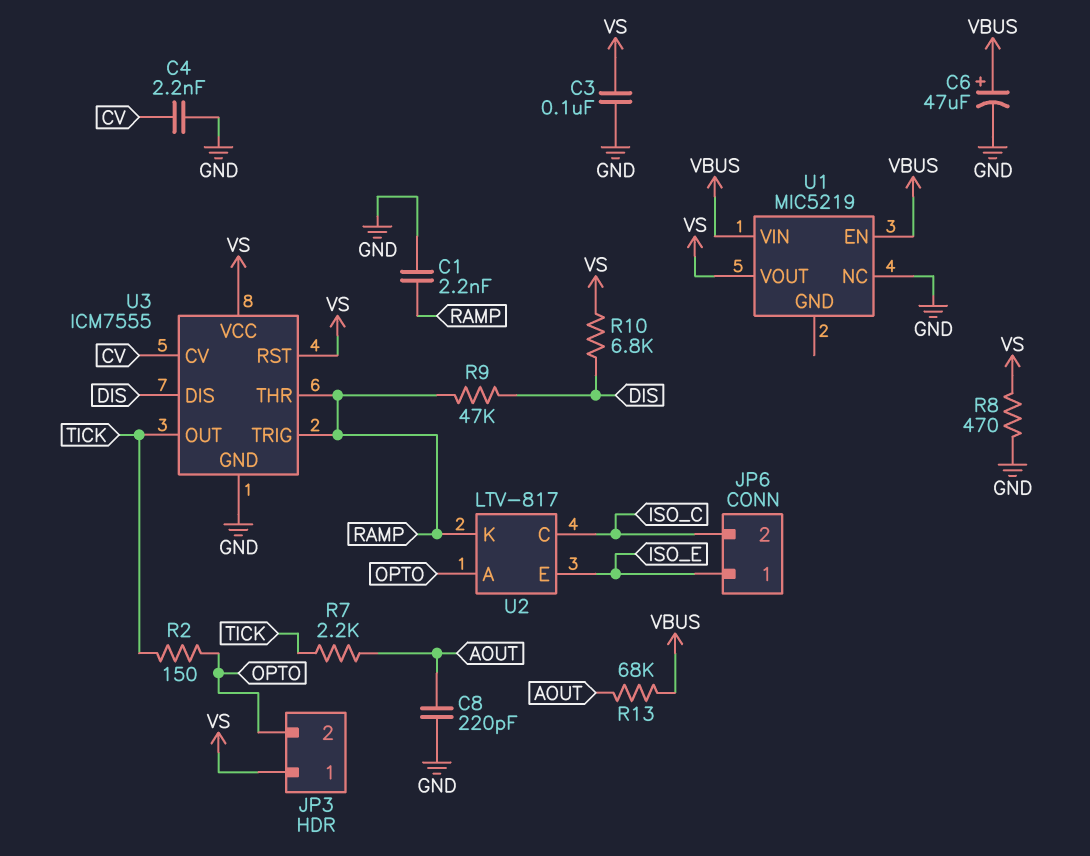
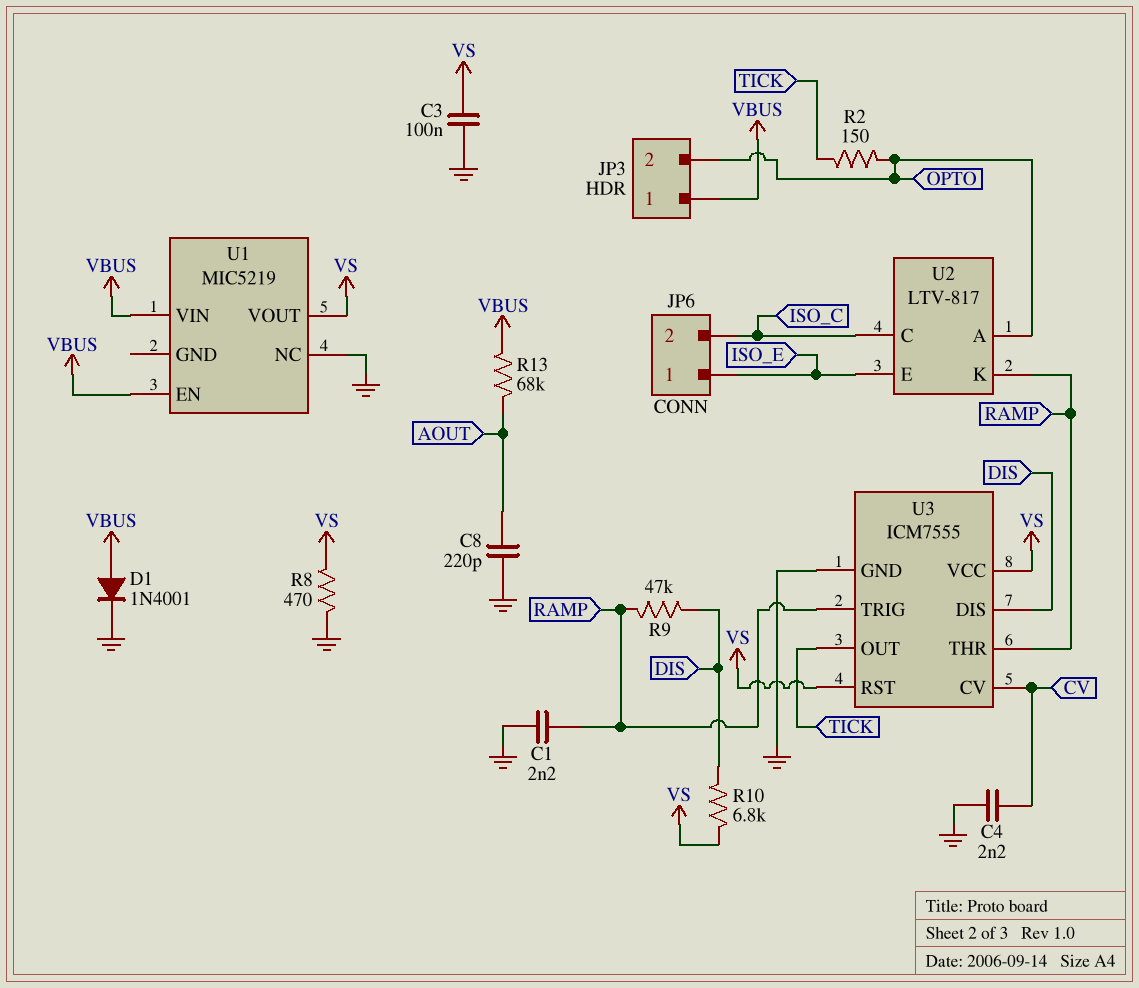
C6: 47uF (plus VBUS, minus GND) -> none
D1: none -> diode 1N4001 (A VBUS, K GND)
JP3 pin 1: VS -> VBUS
R7: 2.2k (AOUT, TICK) -> none

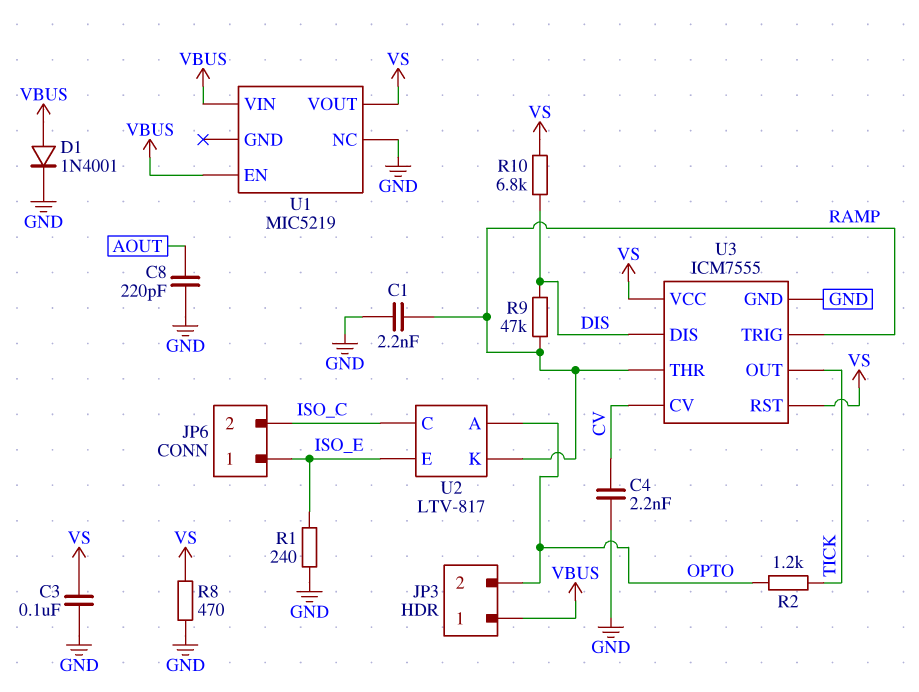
R1: none -> 240 (GND, ISO_E)
R2: 150 (OPTO, TICK) -> 1.2k (OPTO, TICK)
R13: 68k (AOUT, VBUS) -> none

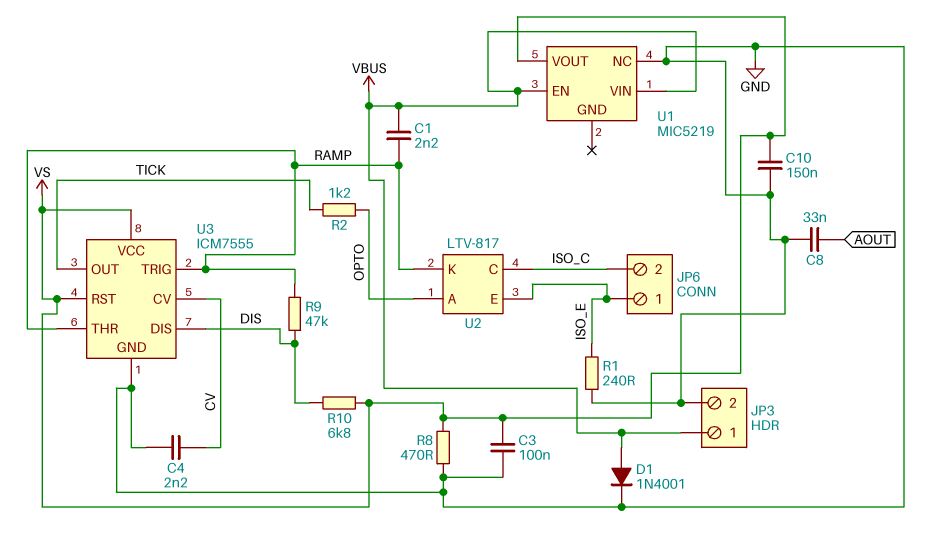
C1: 2.2nF (GND, RAMP) -> 2.2nF (RAMP, VBUS)
C8: 220pF (AOUT, GND) -> 33nF (AOUT, GND)
C10: none -> 150nF (GND, VS)
JP3 pin 2: OPTO -> GND

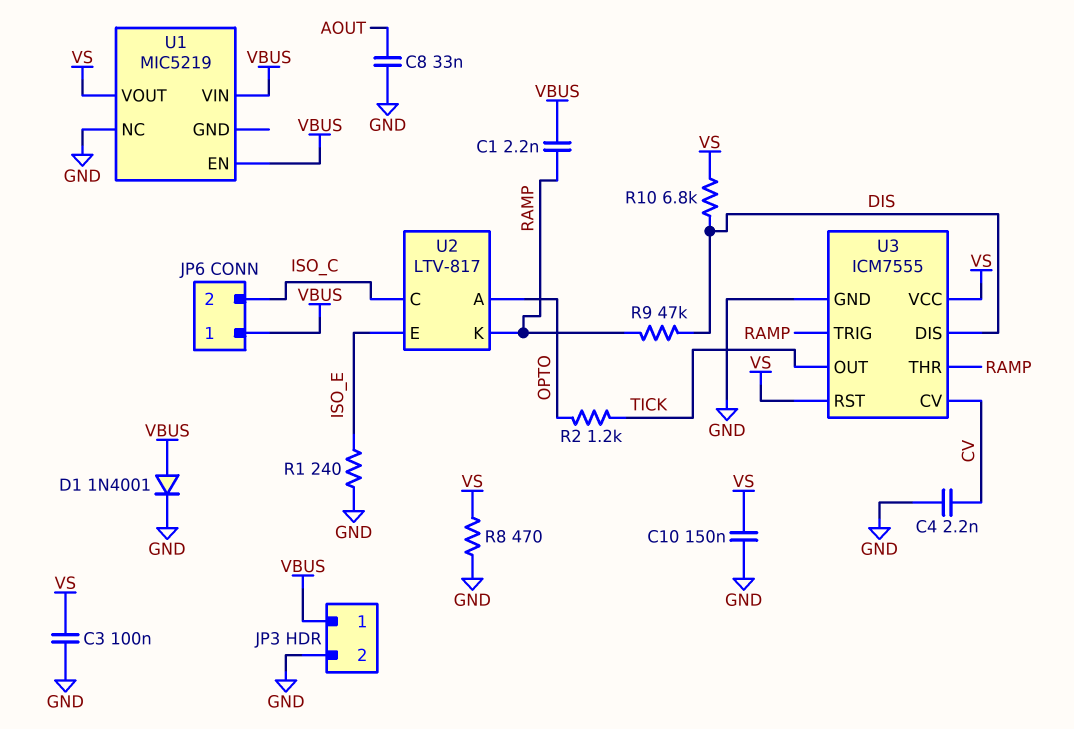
JP6 pin 1: ISO_E -> VBUS

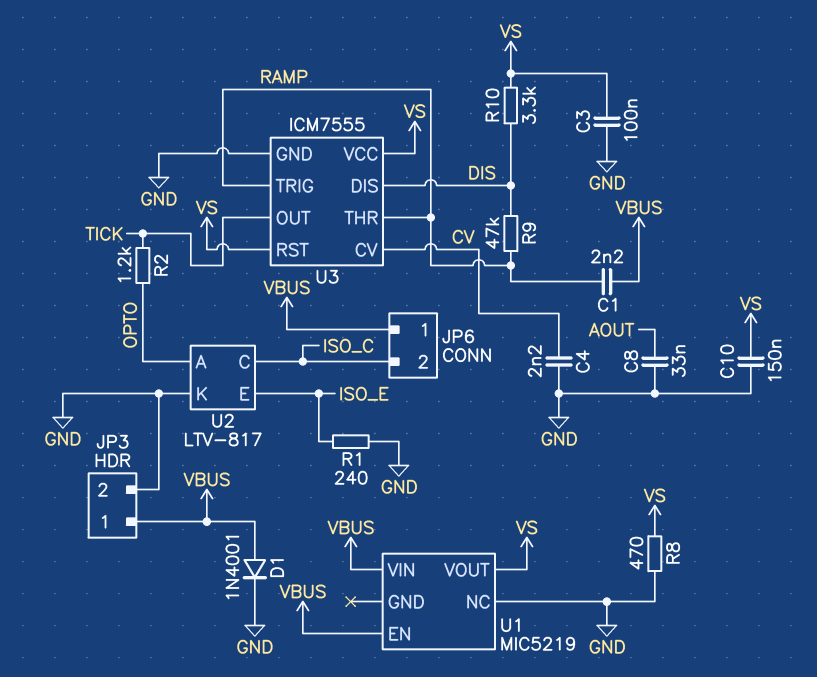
R10: 6.8k (DIS, VS) -> 3.3k (DIS, VS)
U2 pin K: RAMP -> GND

